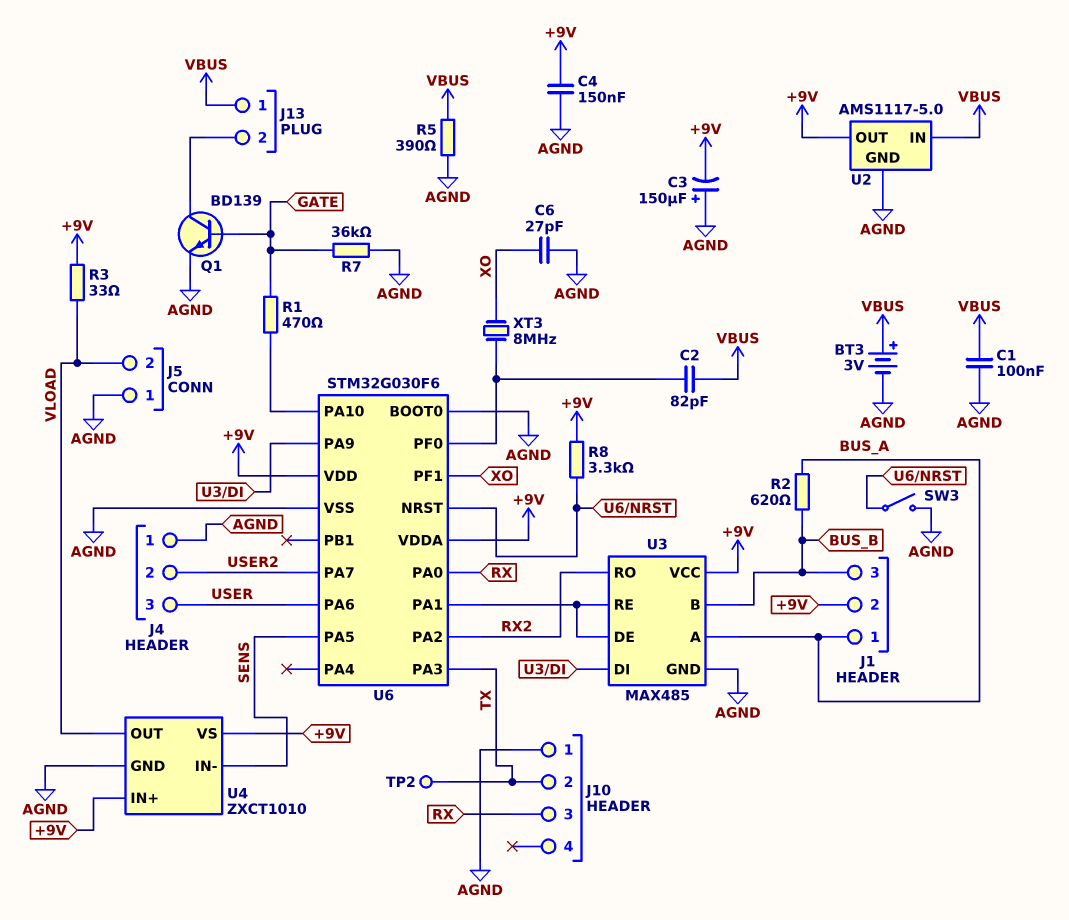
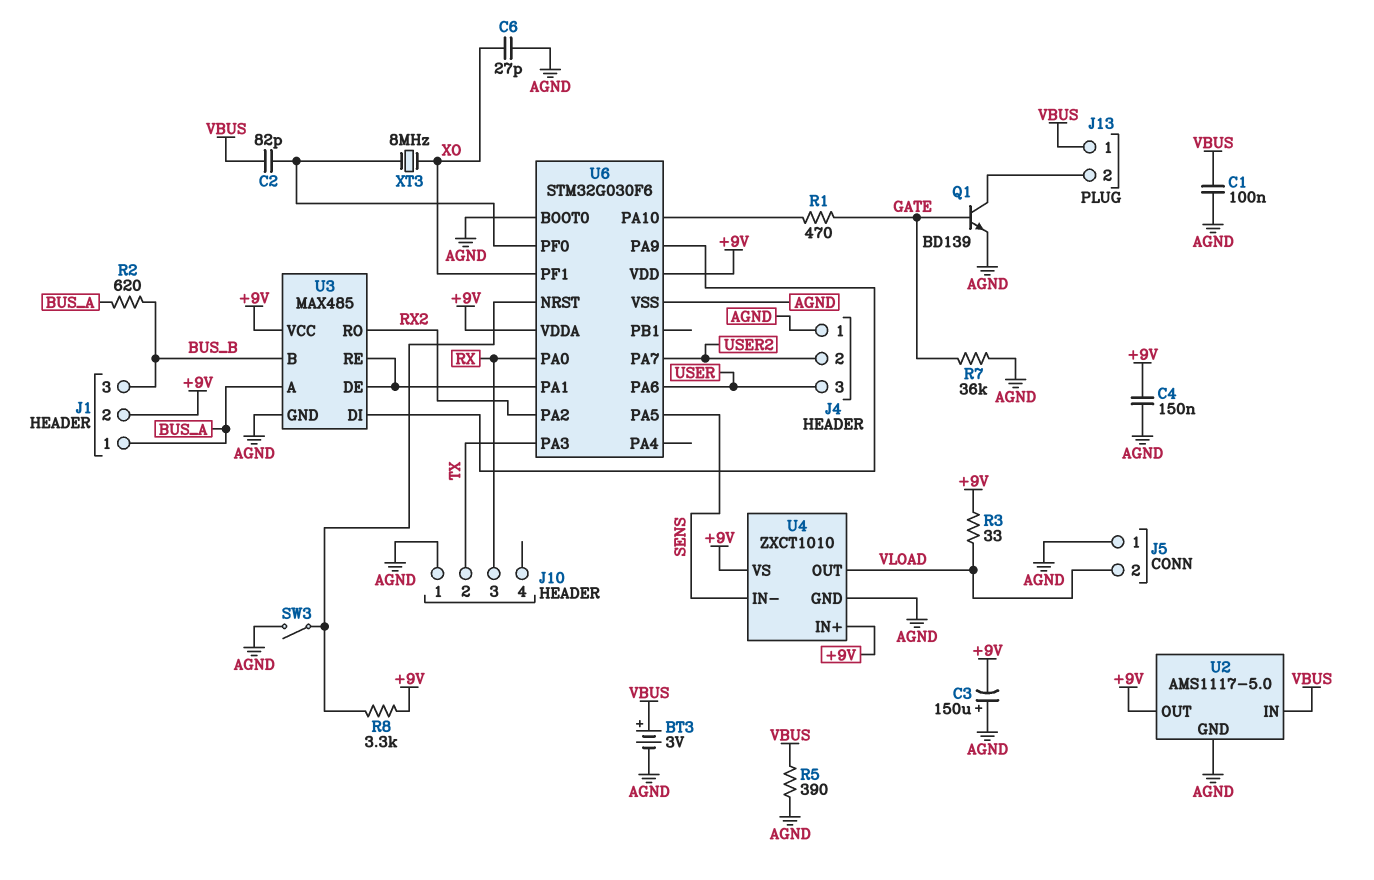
TP2: test point (TX) -> none

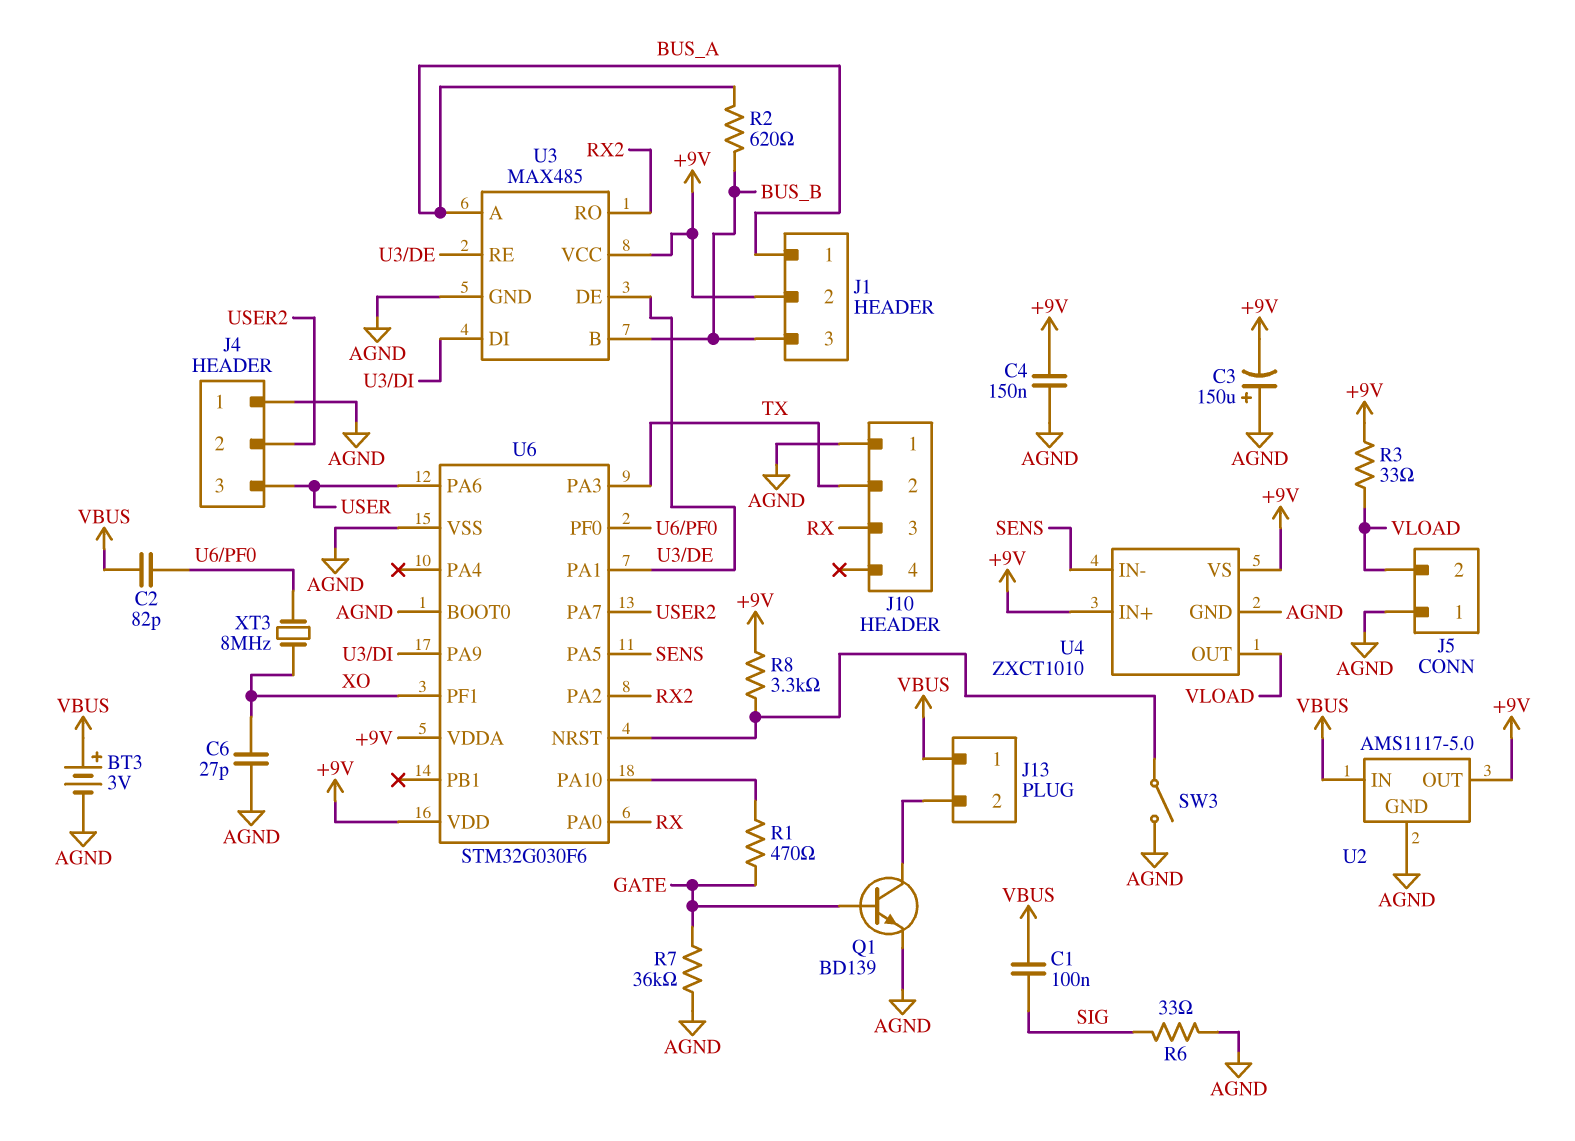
C1: 100nF (AGND, VBUS) -> 100nF (SIG, VBUS)
R5: 390 (AGND, VBUS) -> none
R6: none -> 33 (AGND, SIG)

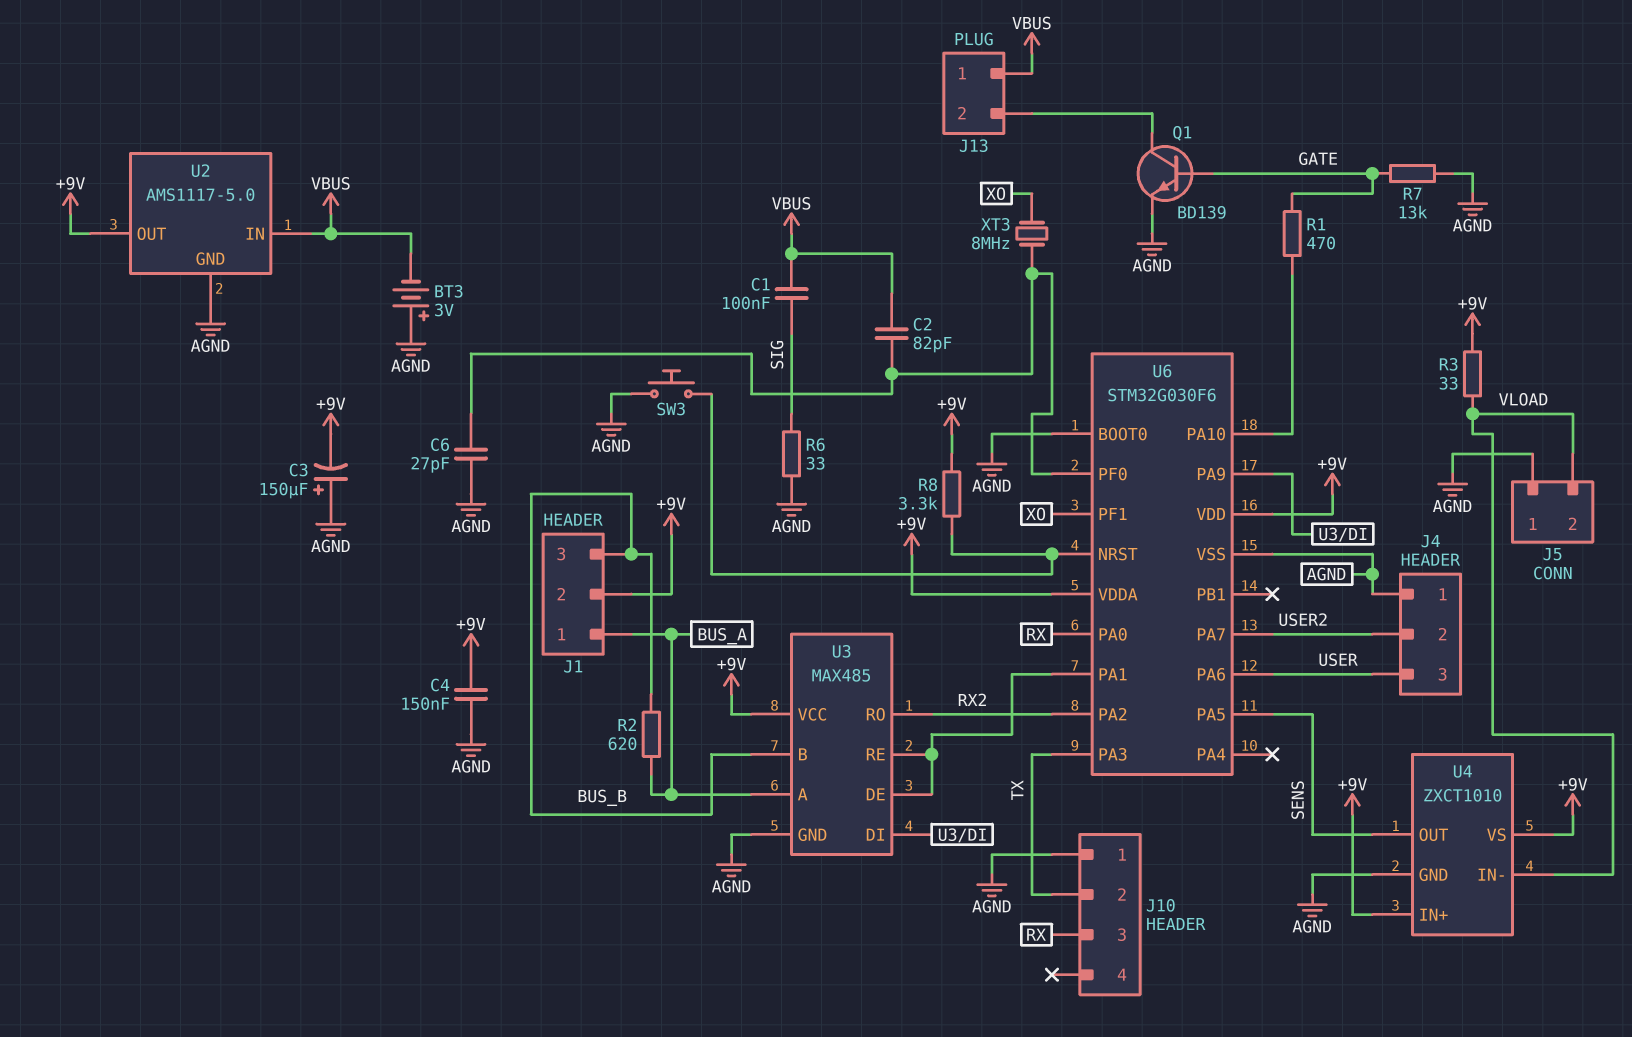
BT3: 3V (plus VBUS, minus AGND) -> 3V (plus AGND, minus VBUS)
C6: 27pF (AGND, XO) -> 27pF (AGND, U6/PF0)
R7: 36k (AGND, GATE) -> 13k (AGND, GATE)
SW3: switch (AGND, U6/NRST) -> button (AGND, U6/NRST)
U4 pin IN-: SENS -> VLOAD
U4 pin OUT: VLOAD -> SENS

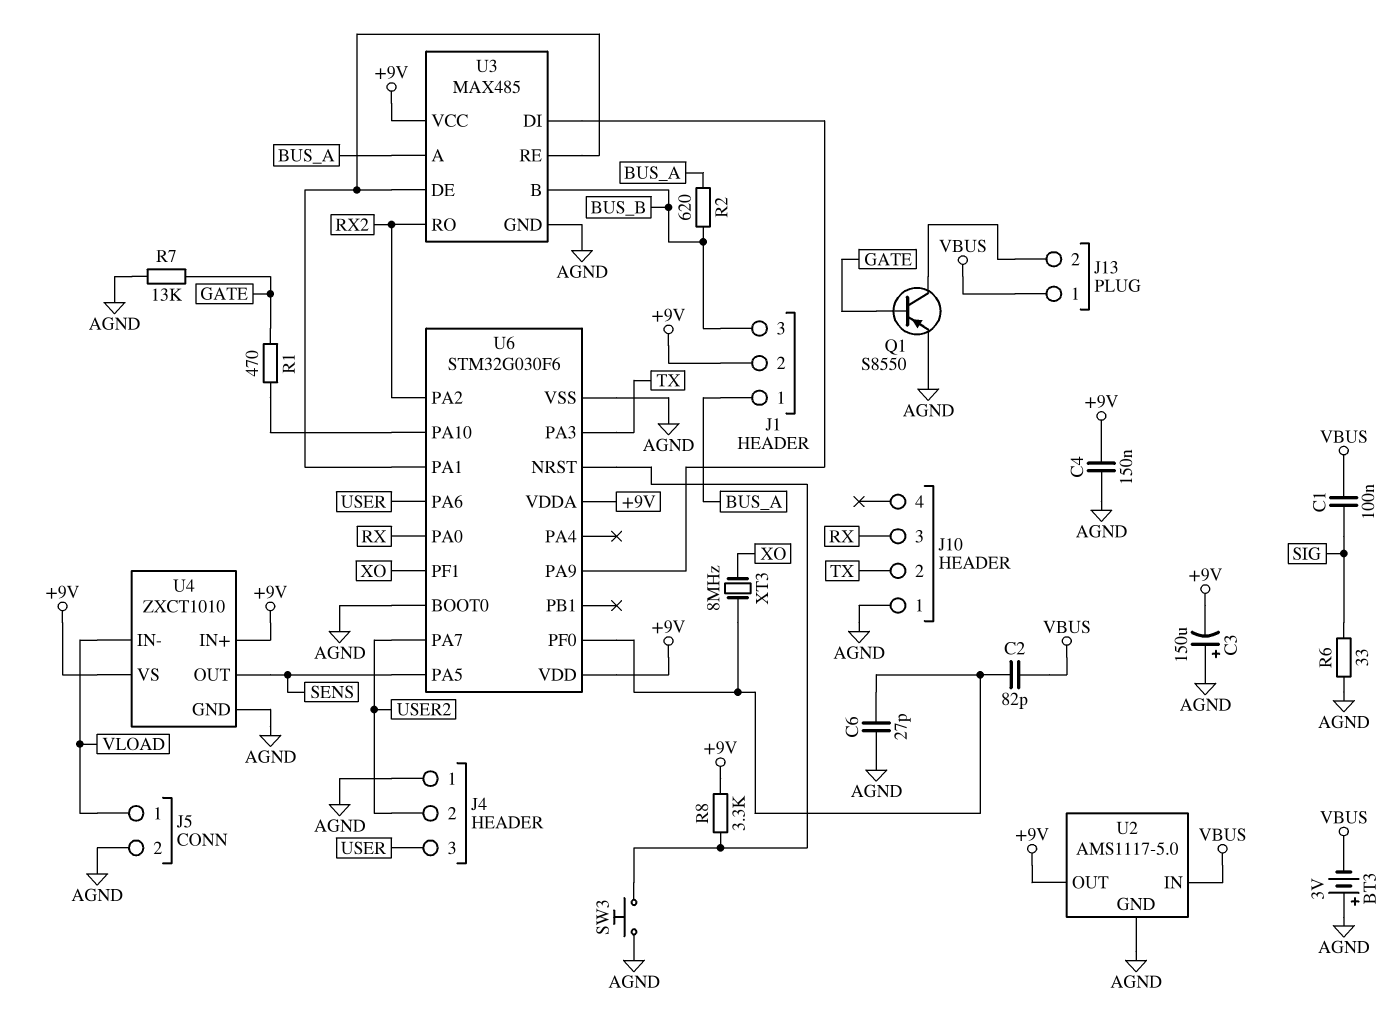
J5 pin 1: AGND -> VLOAD
J5 pin 2: VLOAD -> AGND
Q1: NPN BD139 (B GATE, C J13/2, E AGND) -> PNP S8550 (B GATE, C J13/2, E AGND)
R3: 33 (+9V, VLOAD) -> none

